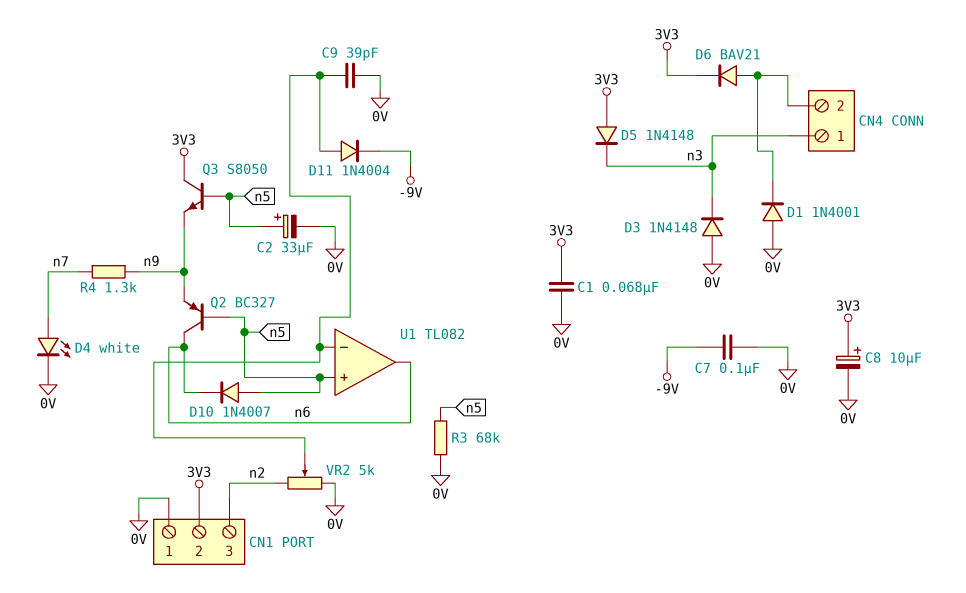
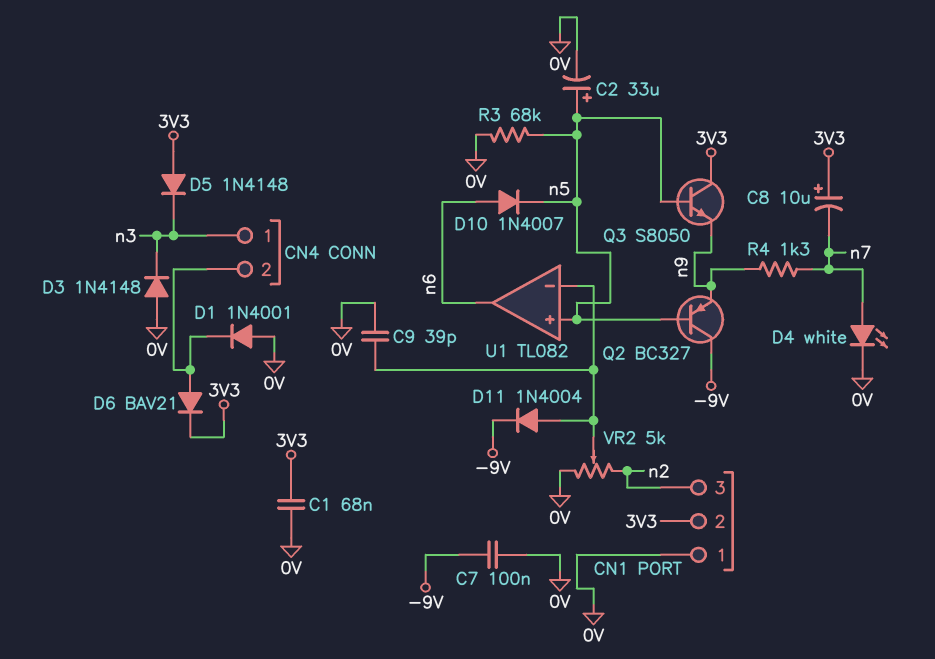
C8: 10uF (plus 3V3, minus 0V) -> 10uF (plus 3V3, minus n7)
D10: diode 1N4007 (A n5, K n6) -> diode 1N4007 (A n6, K n5)
Q2: PNP BC327 (B n5, C n6, E n9) -> PNP BC327 (B n5, C -9V, E n9)

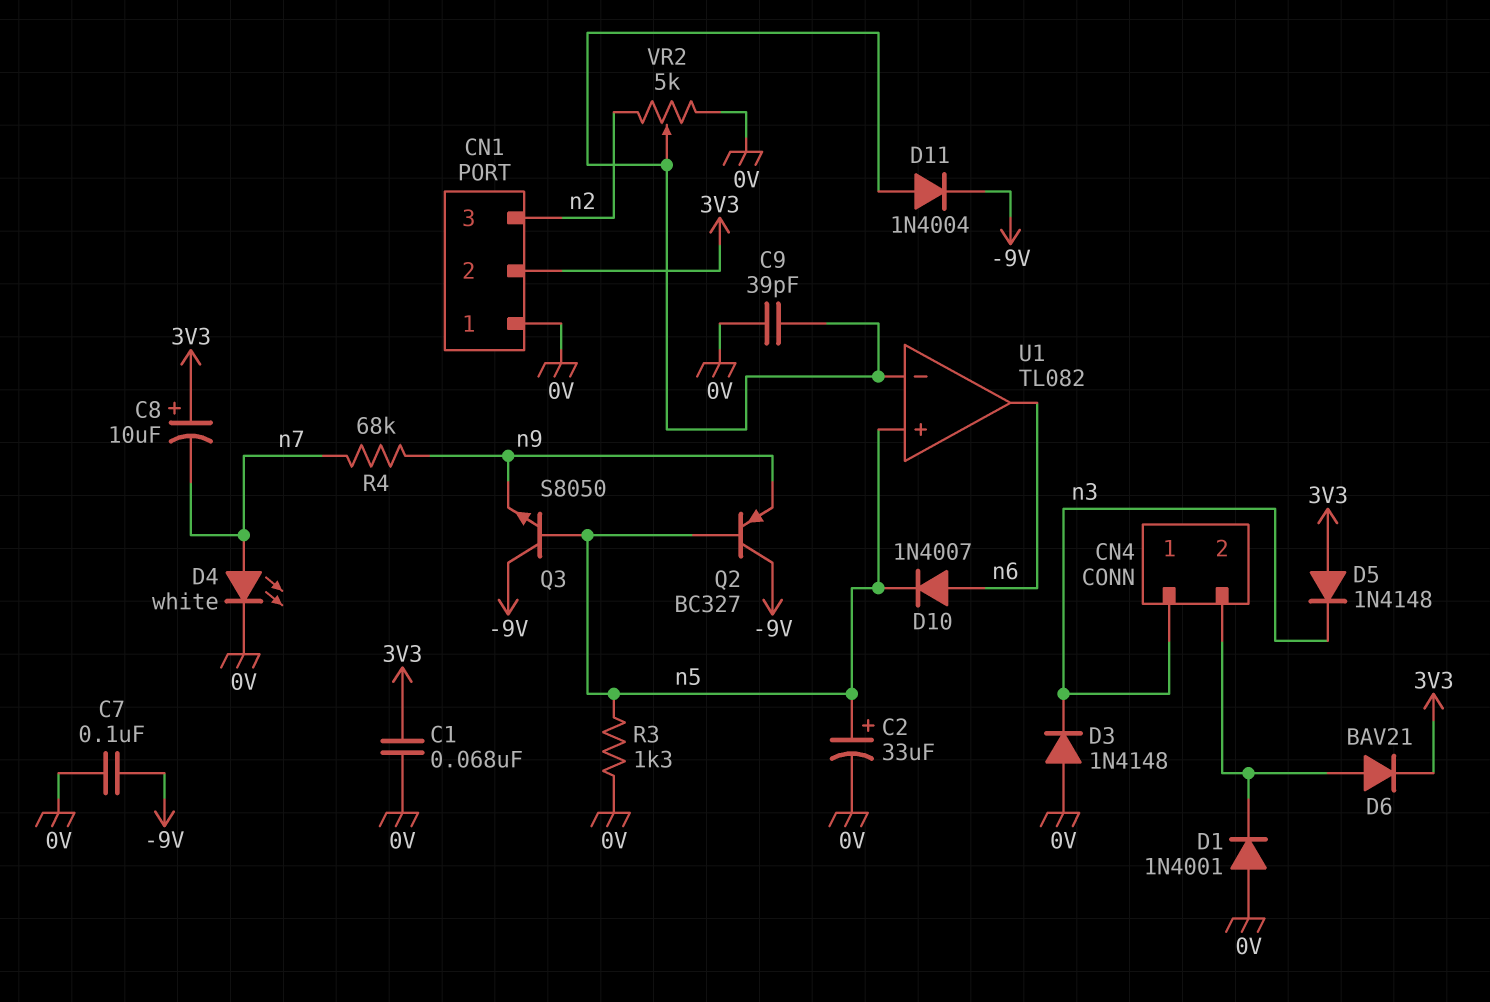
Q3: NPN S8050 (B n5, C 3V3, E n9) -> NPN S8050 (B n5, C -9V, E n9)
R3: 68k (0V, n5) -> 1.3k (0V, n5)
R4: 1.3k (n7, n9) -> 68k (n7, n9)

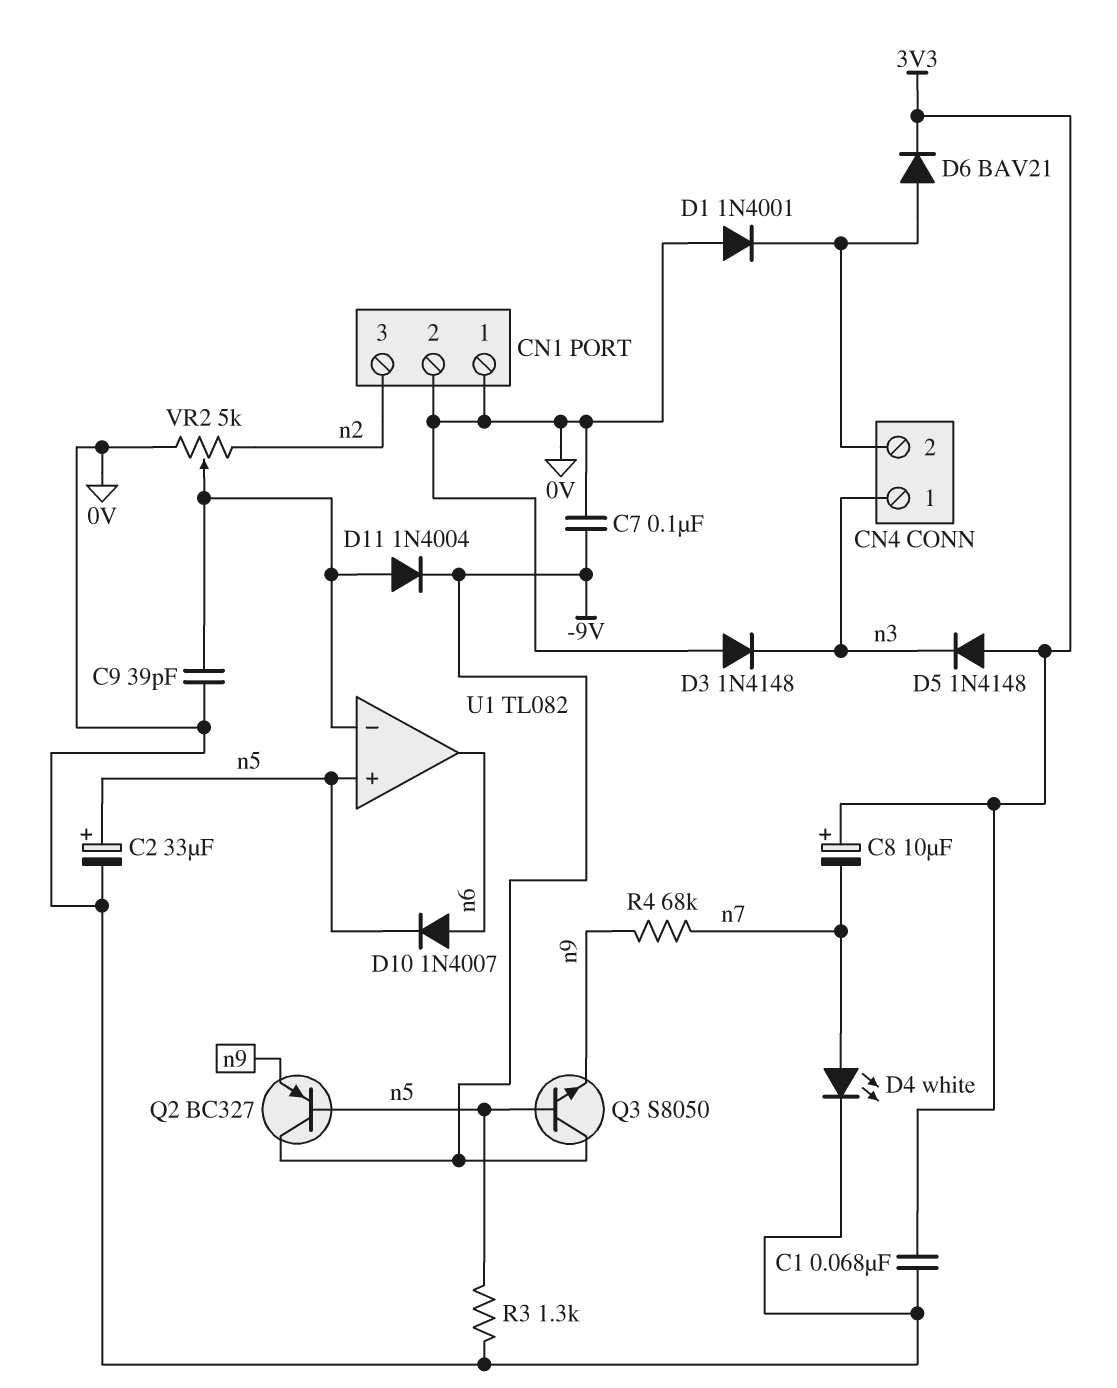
CN1 pin 2: 3V3 -> 0V

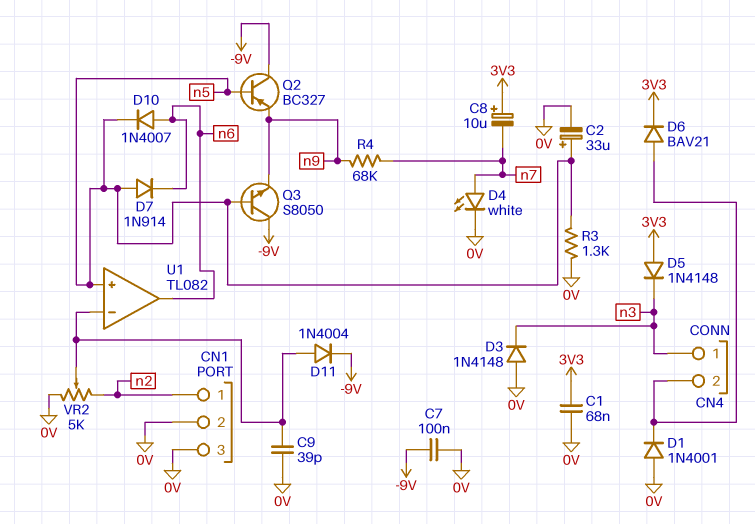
CN1 pin 1: 0V -> n2
CN1 pin 3: n2 -> 0V
D7: none -> diode 1N914 (A n5, K n6)

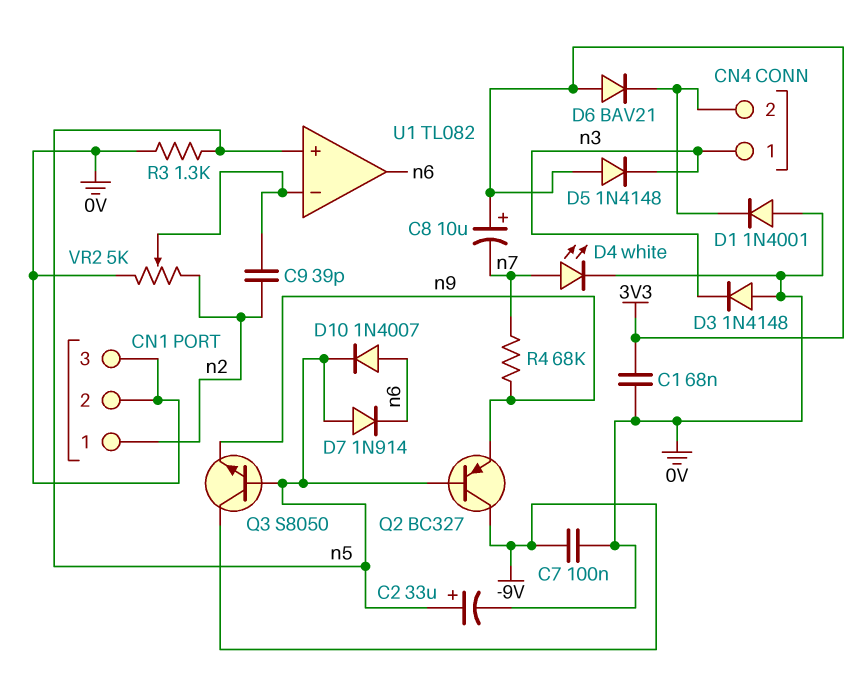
C9: 39pF (0V, U1/in-) -> 39pF (U1/in-, n2)
D6: diode BAV21 (A CN4/2, K 3V3) -> diode BAV21 (A 3V3, K CN4/2)
D11: diode 1N4004 (A U1/in-, K -9V) -> none

